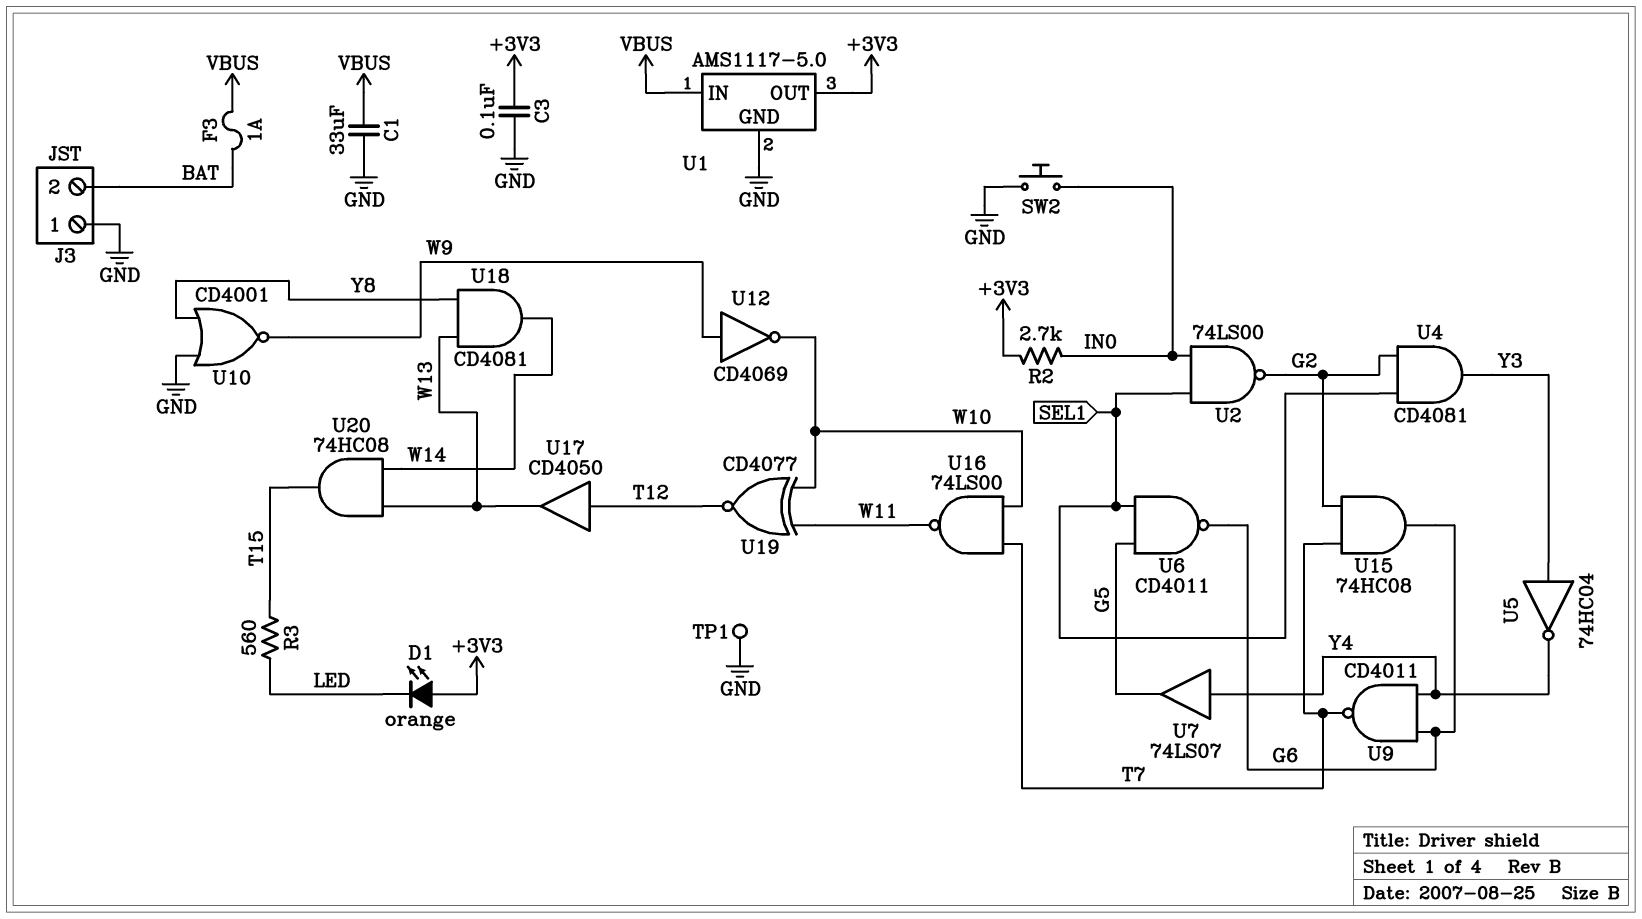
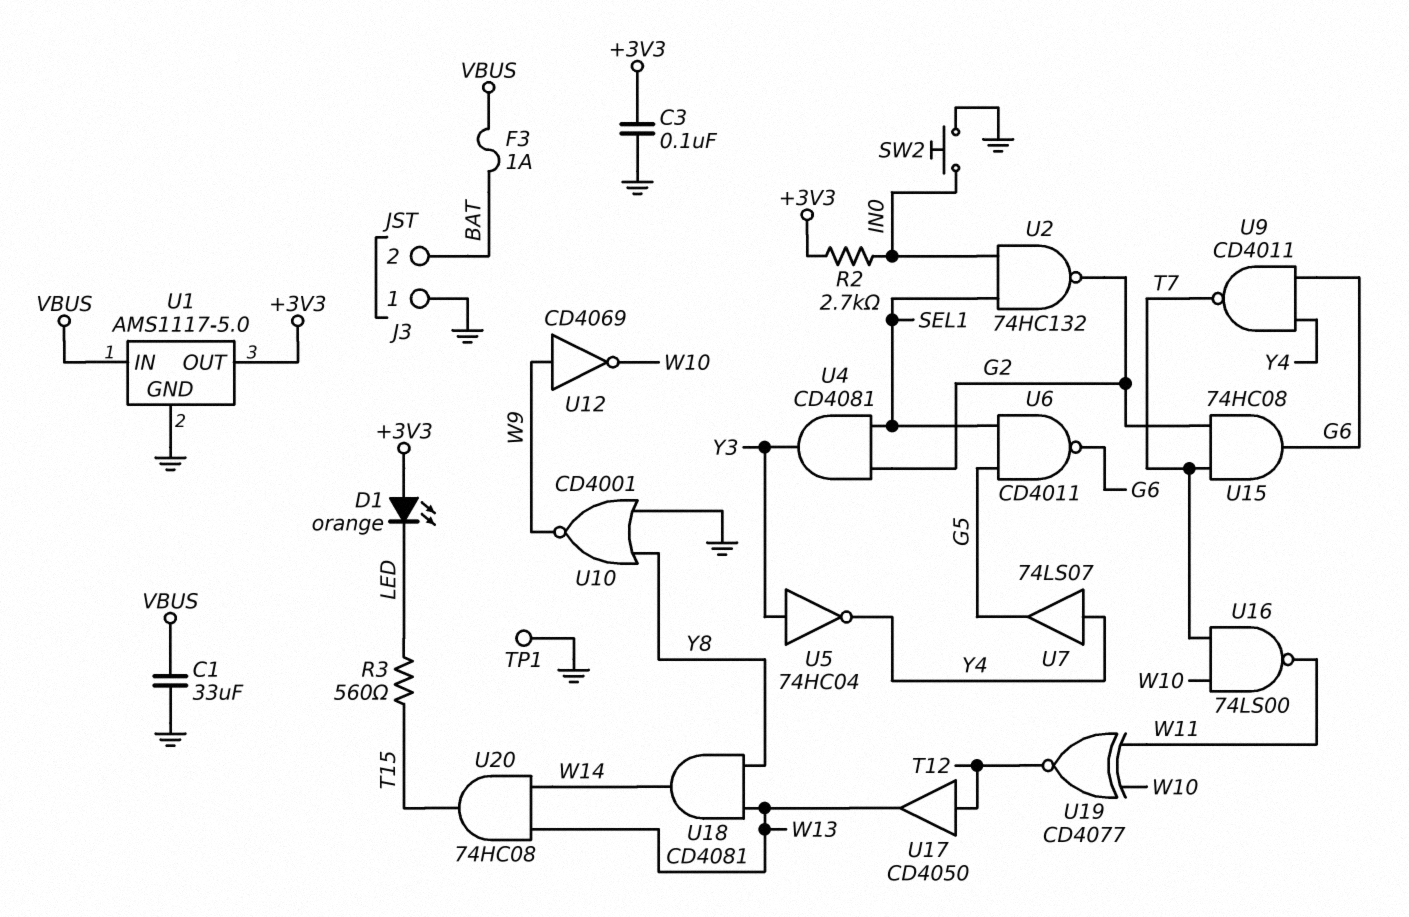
U2: NAND 74LS00 (in IN0, in SEL1, out G2) -> NAND 74HC132 (in IN0, in SEL1, out G2)

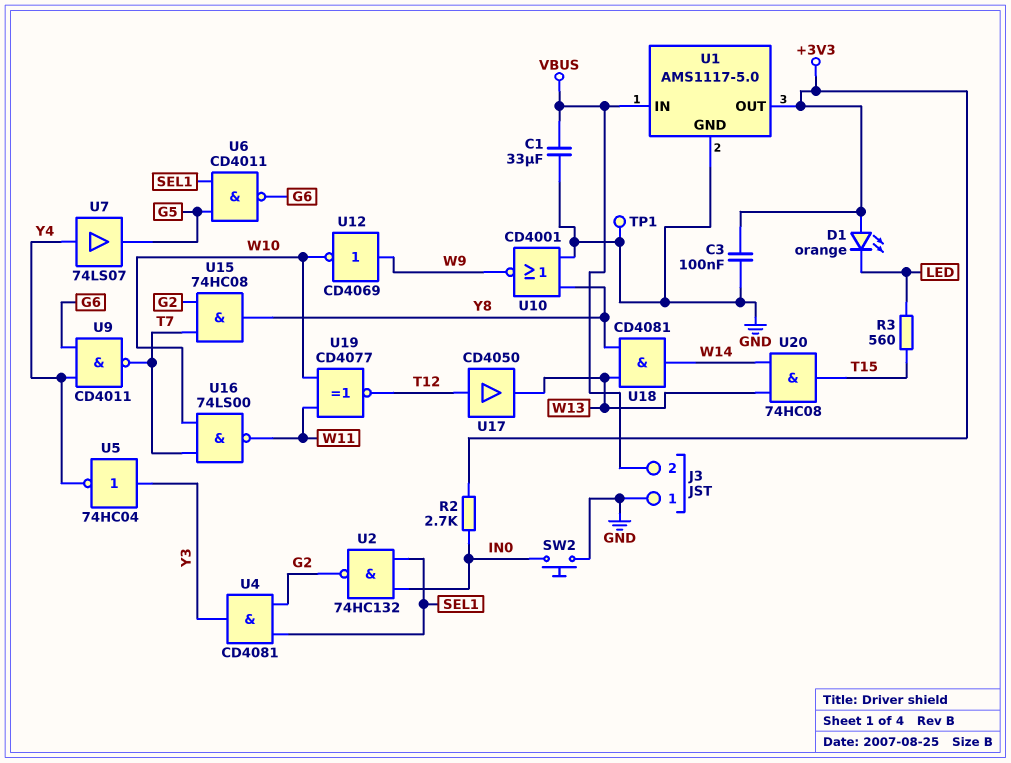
F3: 1A (BAT, VBUS) -> none
J3 pin 2: BAT -> VBUS
U15: AND 74HC08 (in G2, in T7, out G6) -> AND 74HC08 (in G2, in T7, out Y8)

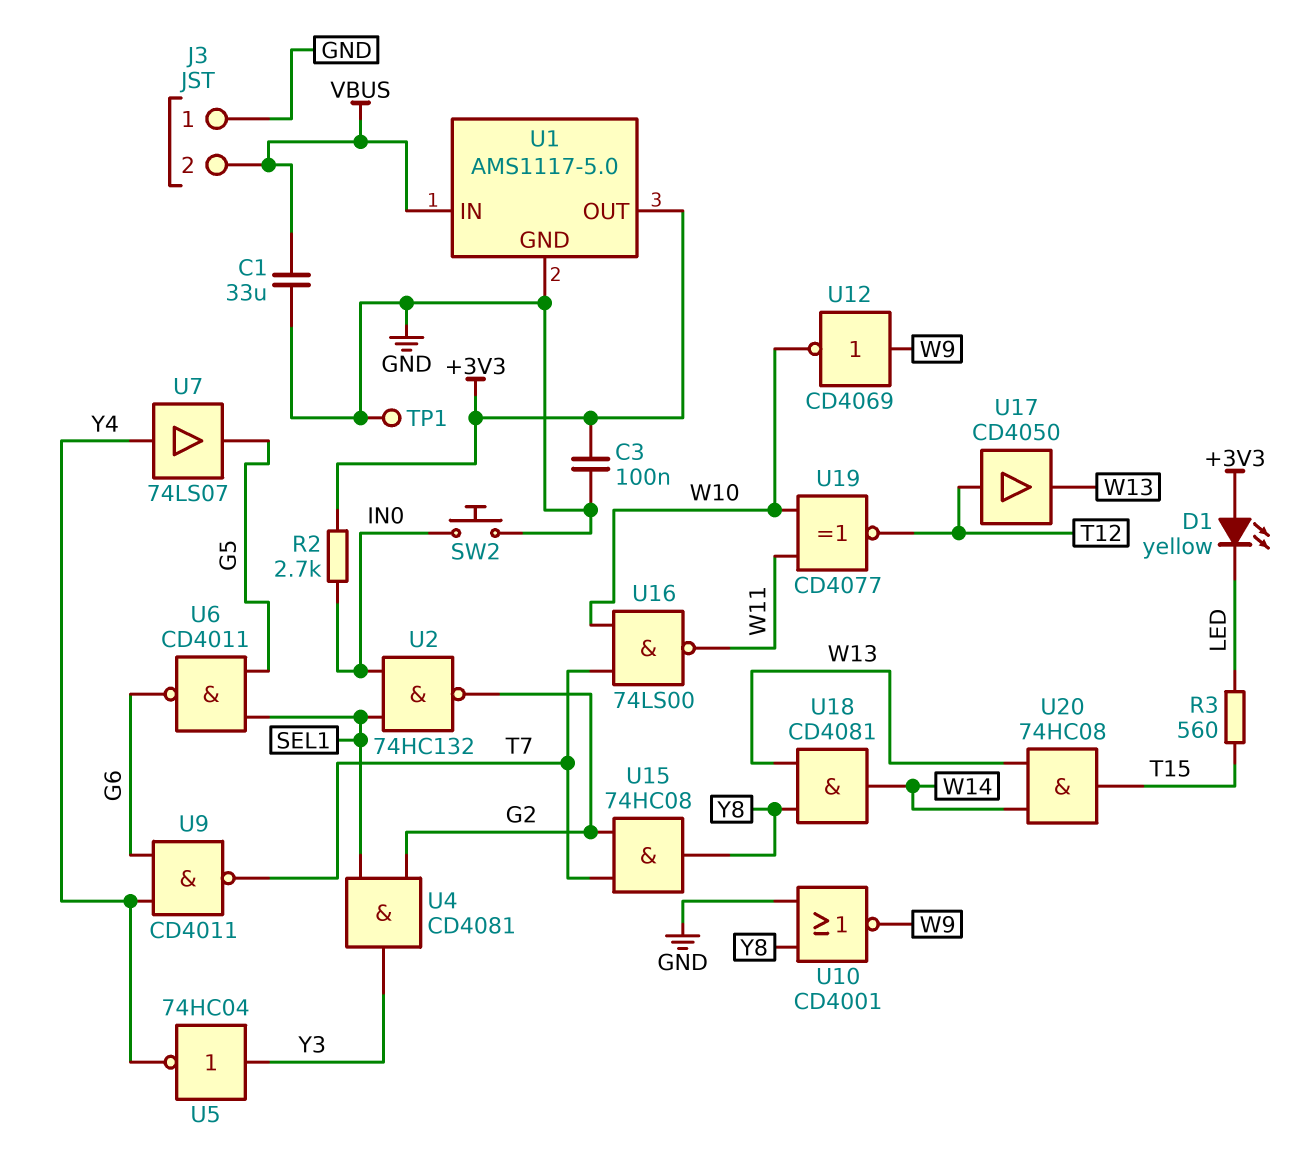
D1: LED orange (A +3V3, K LED) -> LED yellow (A +3V3, K LED)

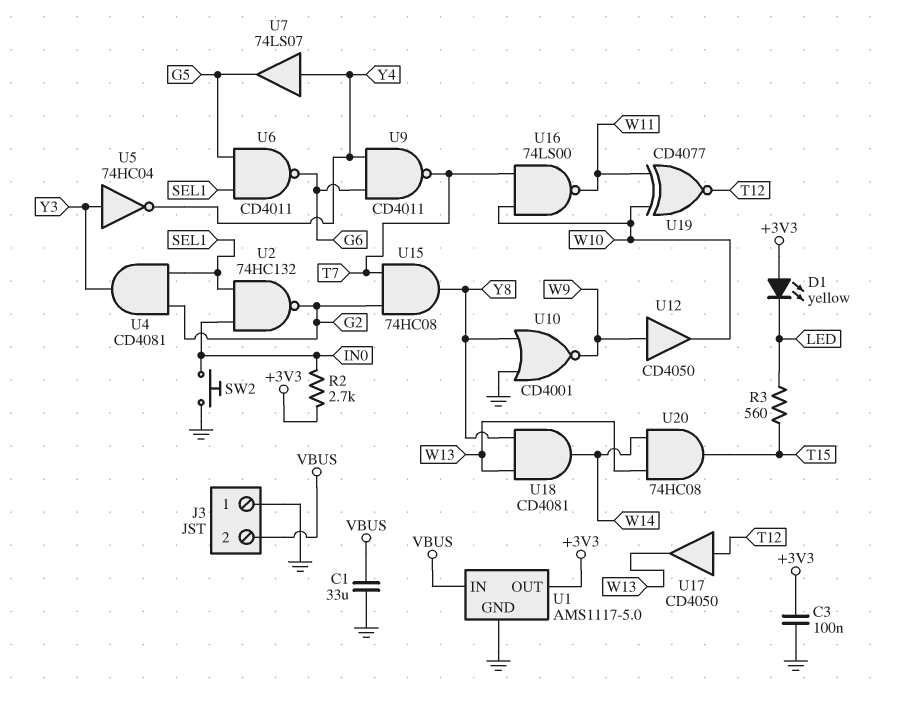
TP1: test point (GND) -> none
U12: NOT CD4069 (in W9, out W10) -> buffer CD4050 (in W9, out W10)

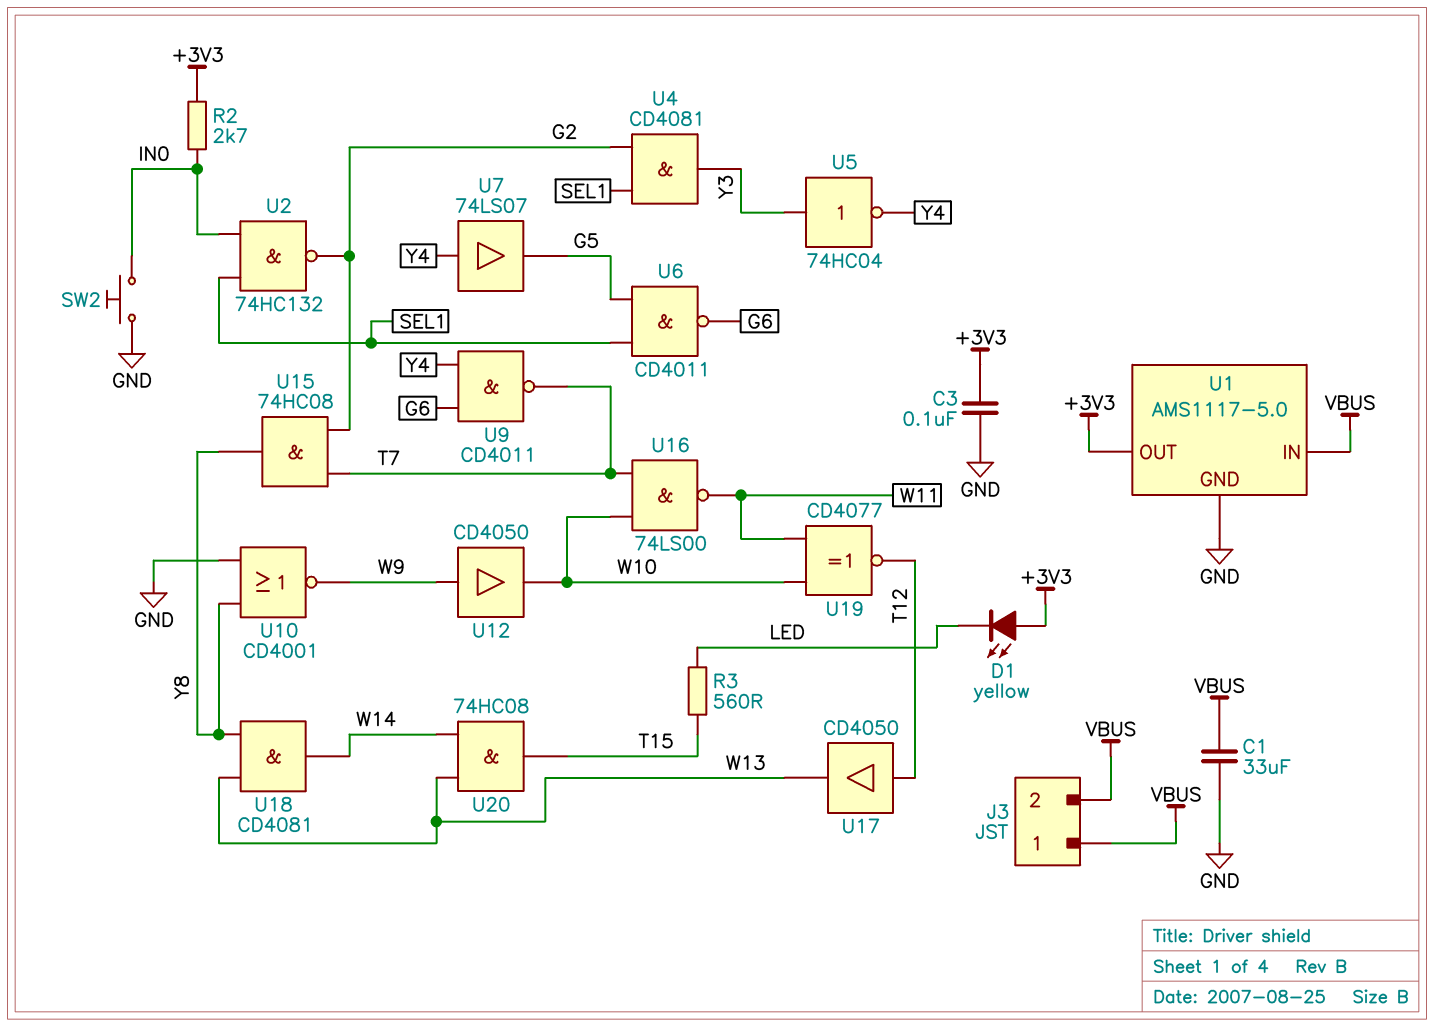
J3 pin 1: GND -> VBUS

